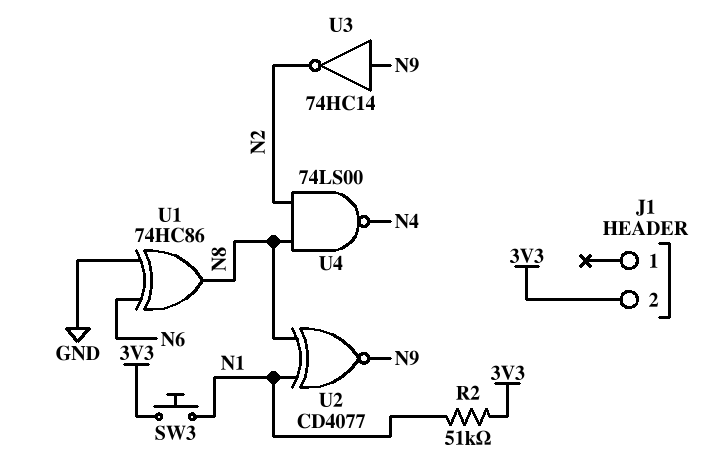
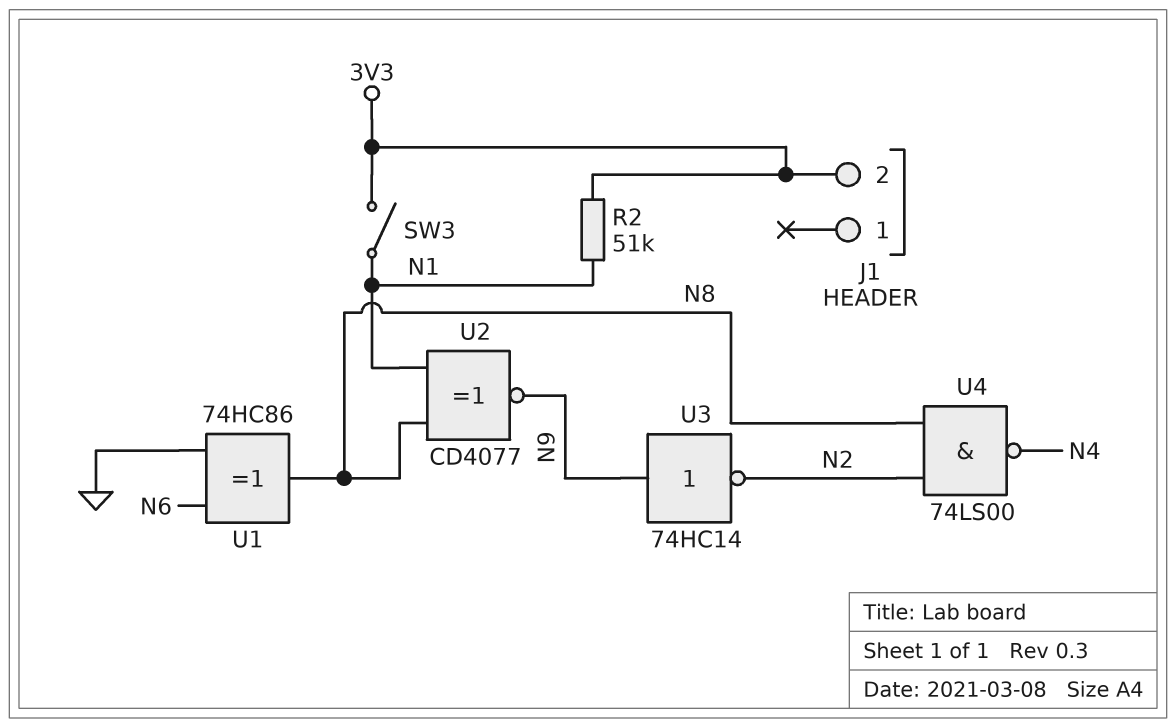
SW3: button (3V3, N1) -> switch (3V3, N1)

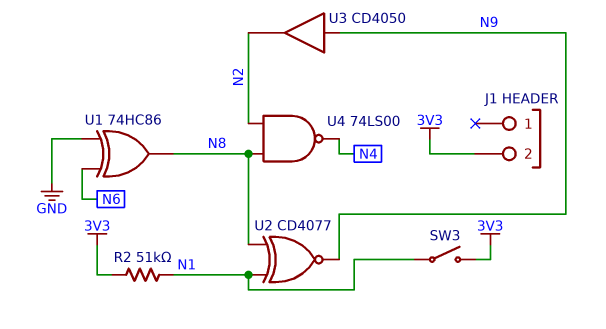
U3: NOT 74HC14 (in N9, out N2) -> buffer CD4050 (in N9, out N2)

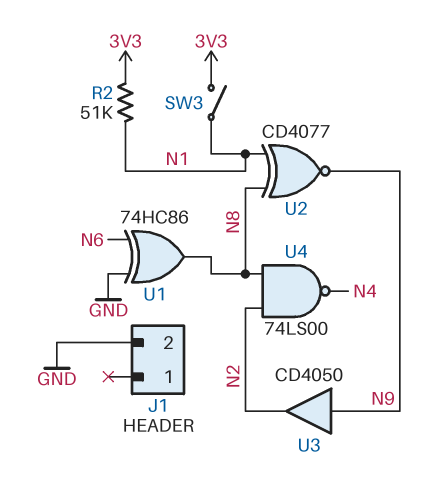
J1 pin 2: 3V3 -> GND

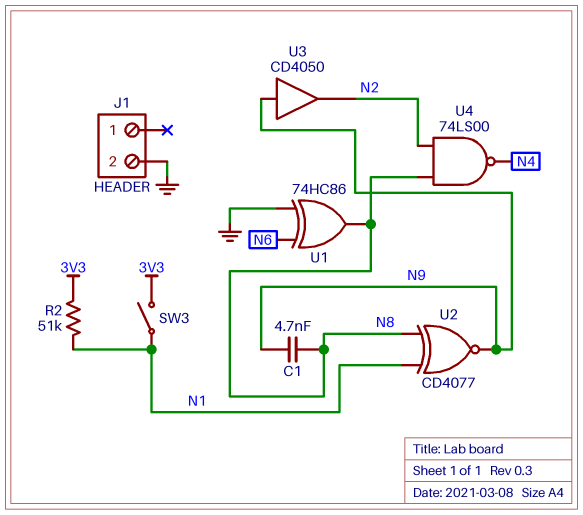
C1: none -> 4.7nF (N8, N9)

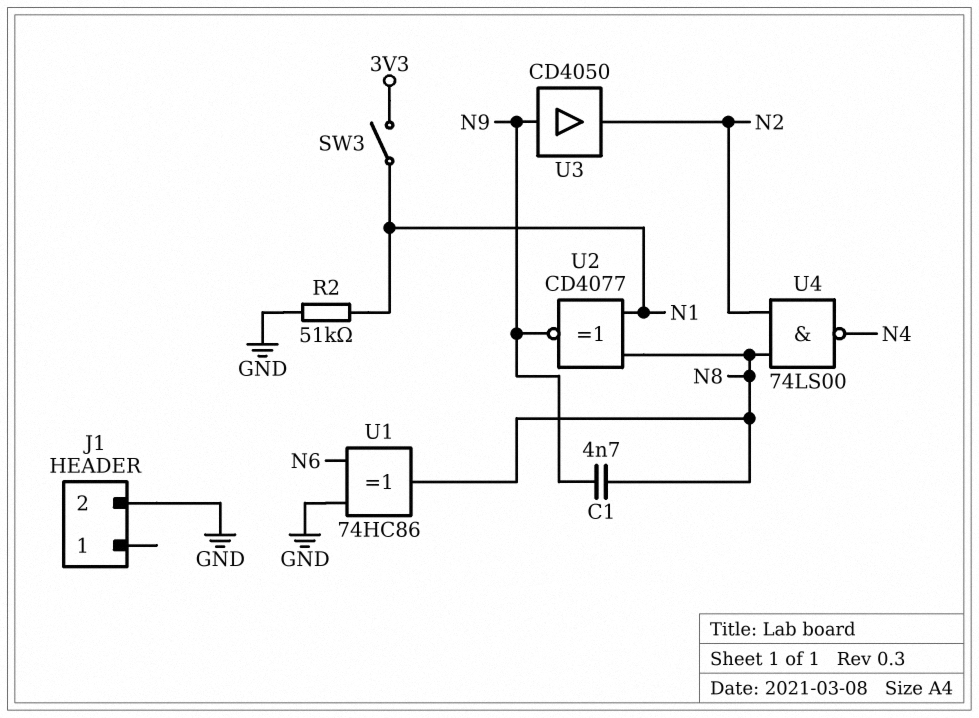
R2: 51k (3V3, N1) -> 51k (GND, N1)

